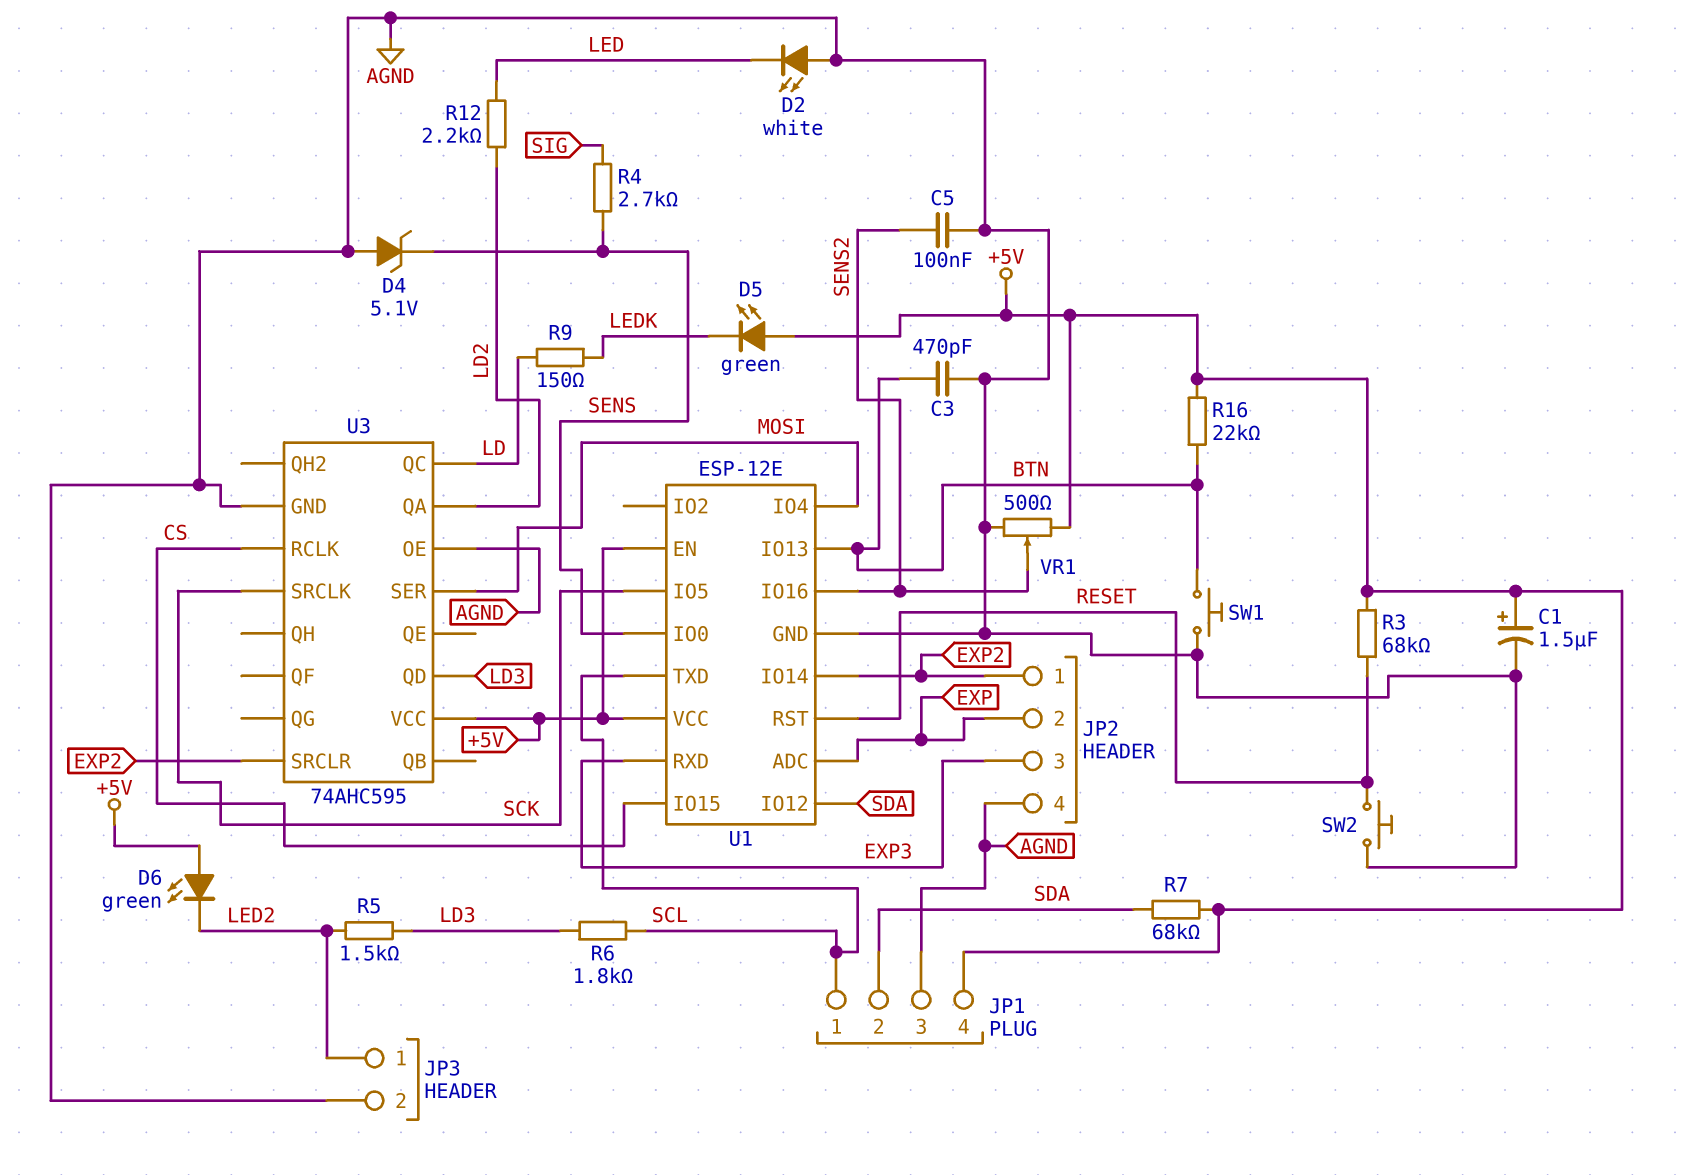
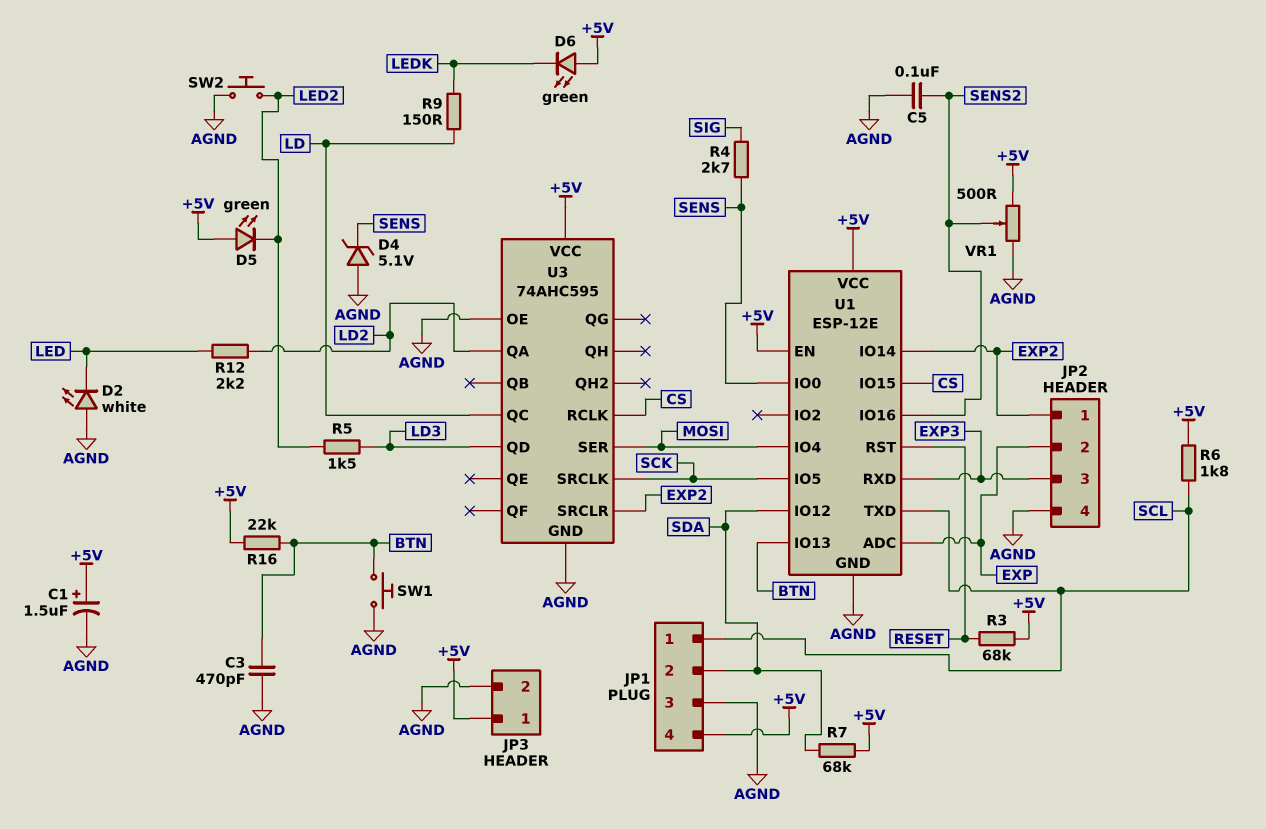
D5: LED green (A +5V, K LEDK) -> LED green (A +5V, K LED2)
D6: LED green (A +5V, K LED2) -> LED green (A +5V, K LEDK)
JP3 pin 1: LED2 -> +5V
R6: 1.8k (LD3, SCL) -> 1.8k (+5V, SCL)
SW2: button (AGND, RESET) -> button (AGND, LED2)

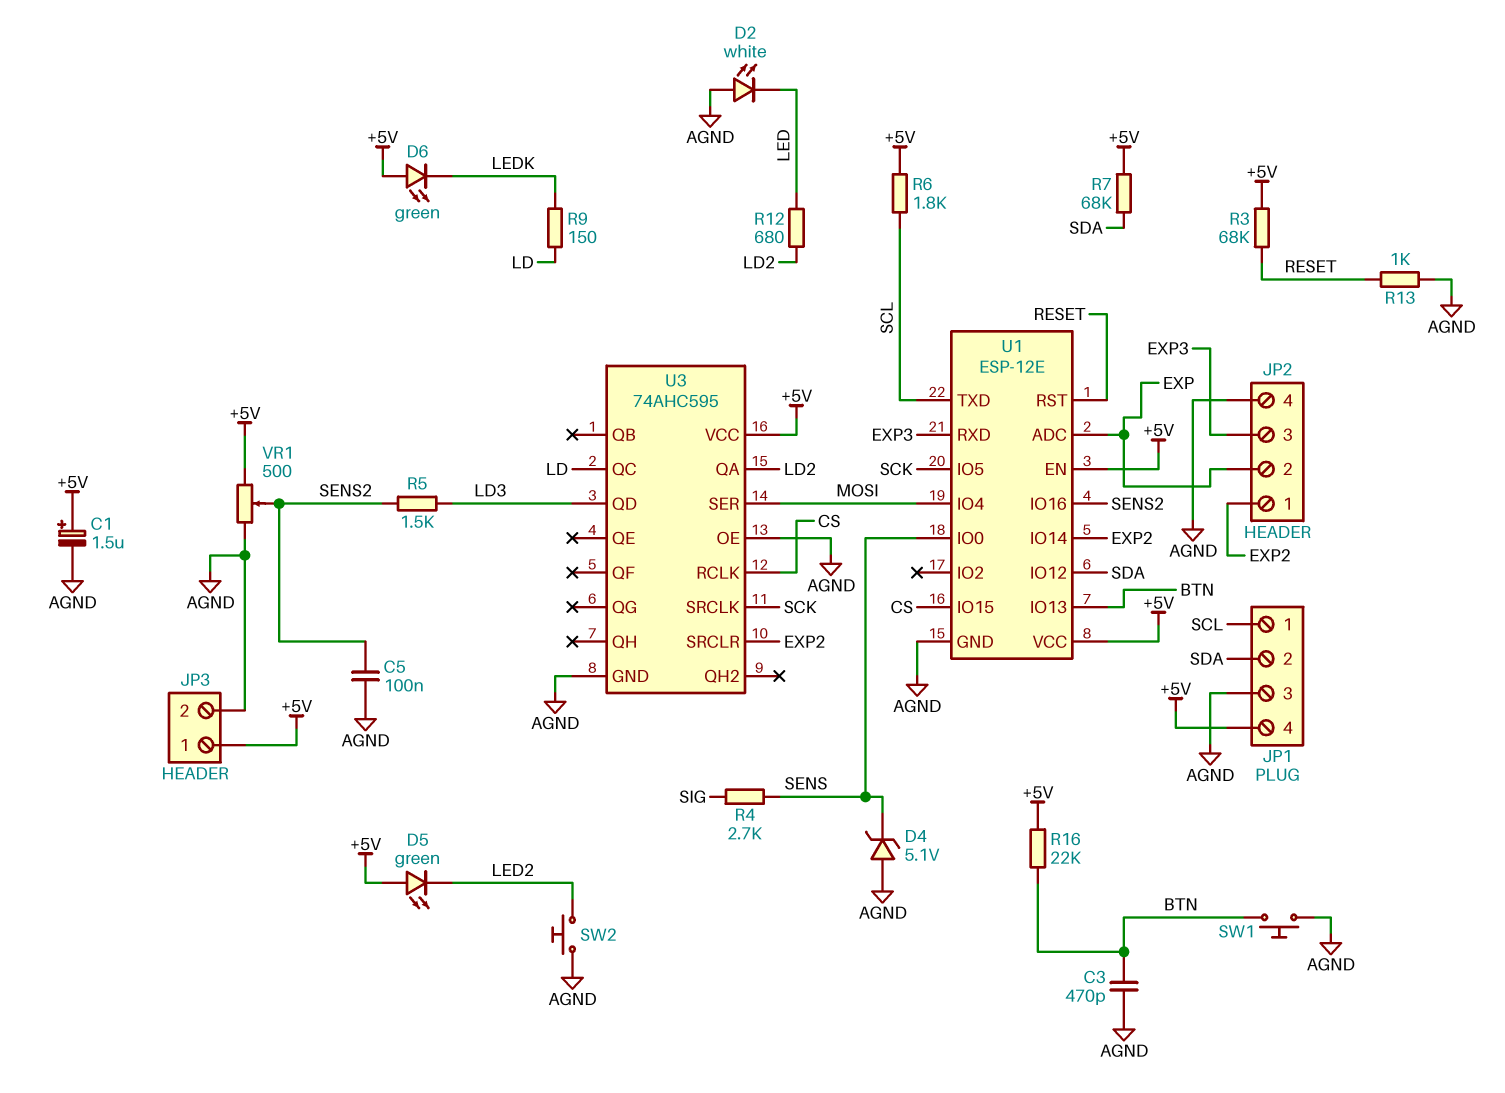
R5: 1.5k (LD3, LED2) -> 1.5k (LD3, SENS2)
R12: 2.2k (LD2, LED) -> 680 (LD2, LED)
R13: none -> 1k (AGND, RESET)

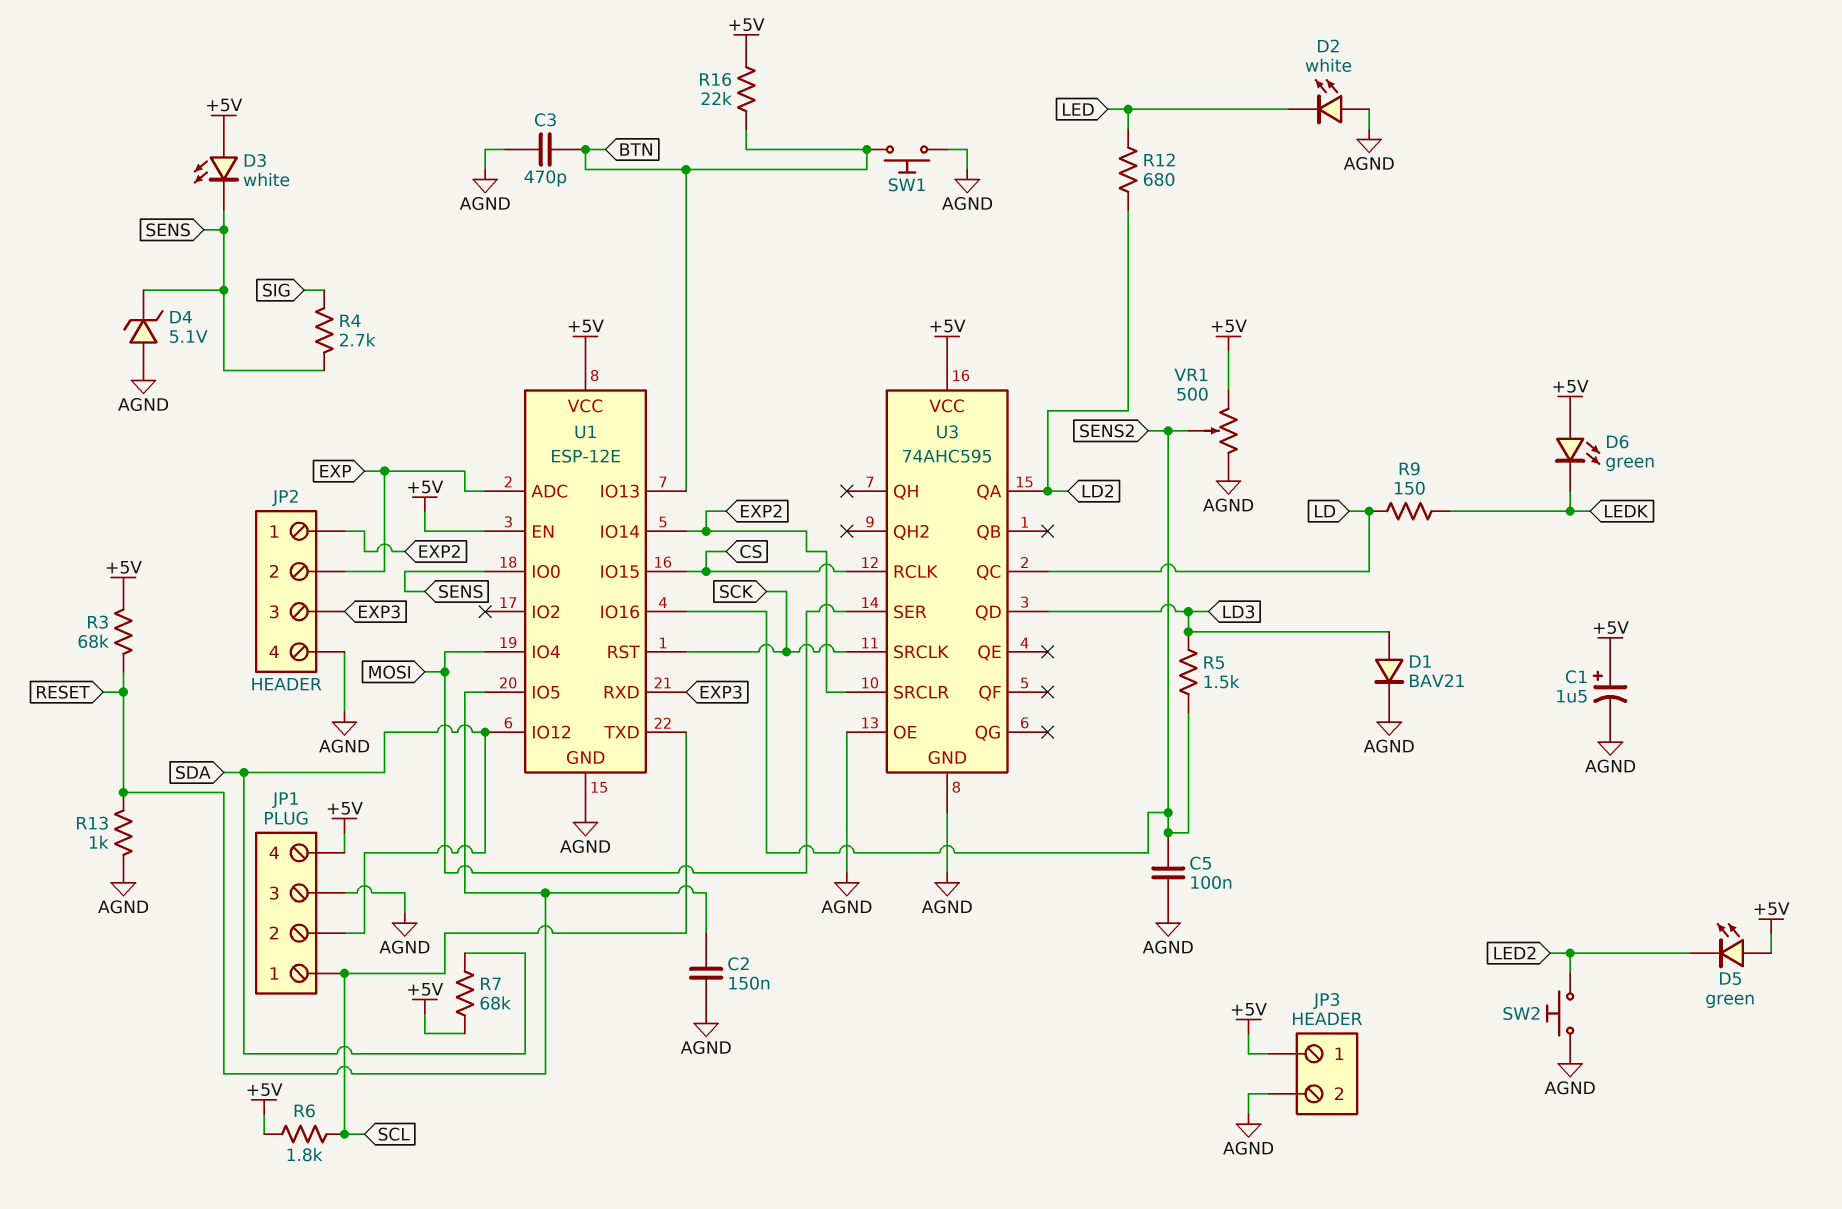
C2: none -> 150nF (AGND, RESET)
D1: none -> diode BAV21 (A LD3, K AGND)
D3: none -> LED white (A +5V, K SENS)
U1 pin IO5: SCK -> RESET
U1 pin RST: RESET -> SCK

